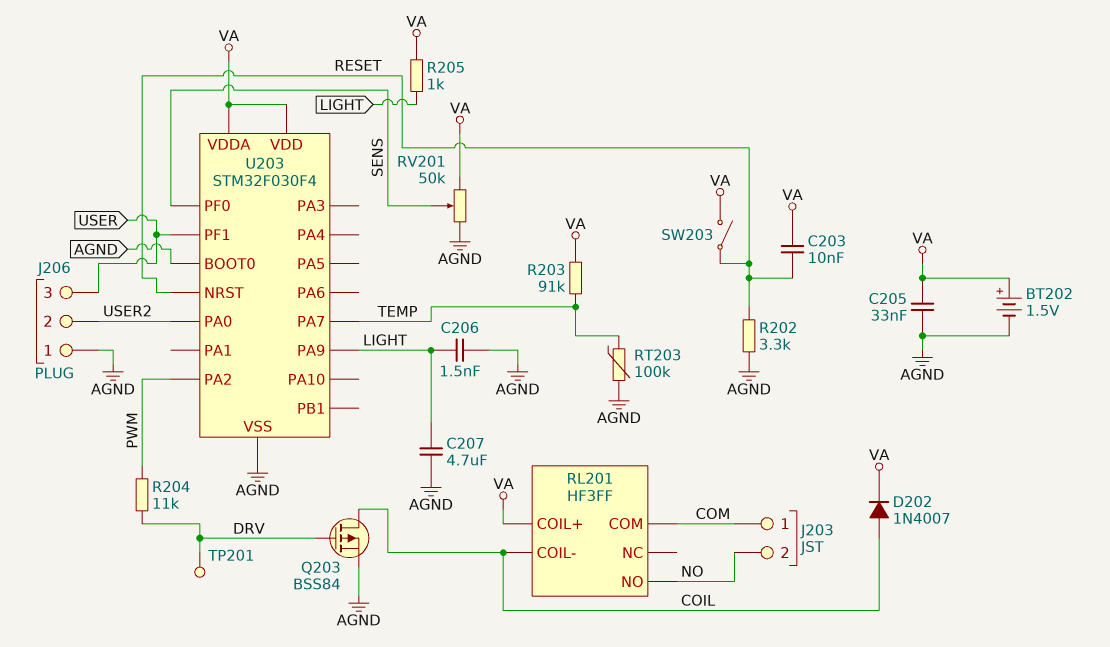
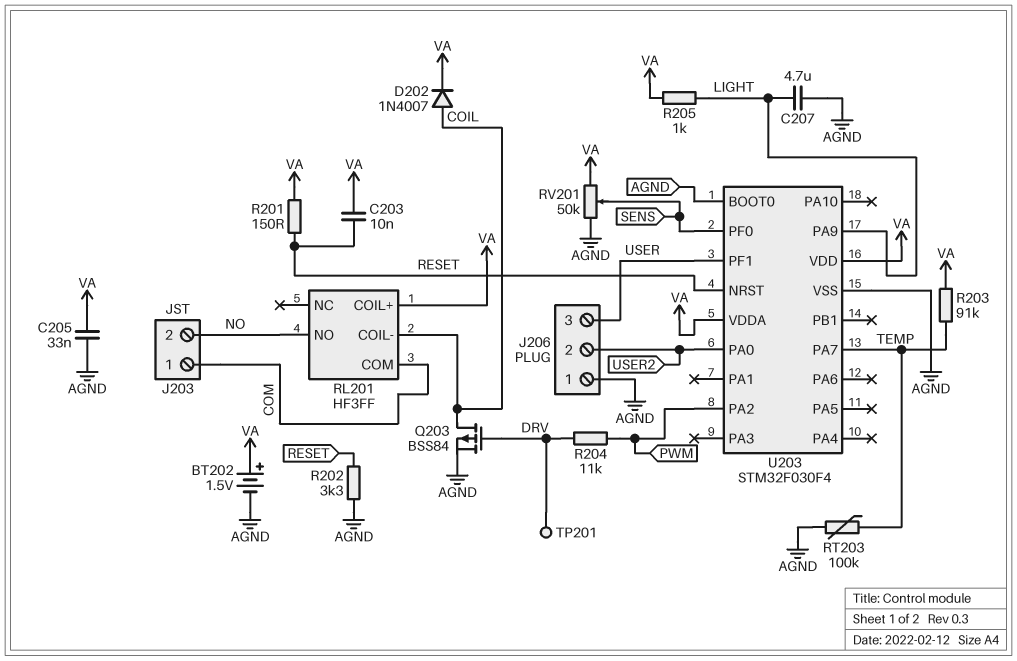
C206: 1.5nF (AGND, LIGHT) -> none
R201: none -> 150 (RESET, VA)
SW203: switch (RESET, VA) -> none

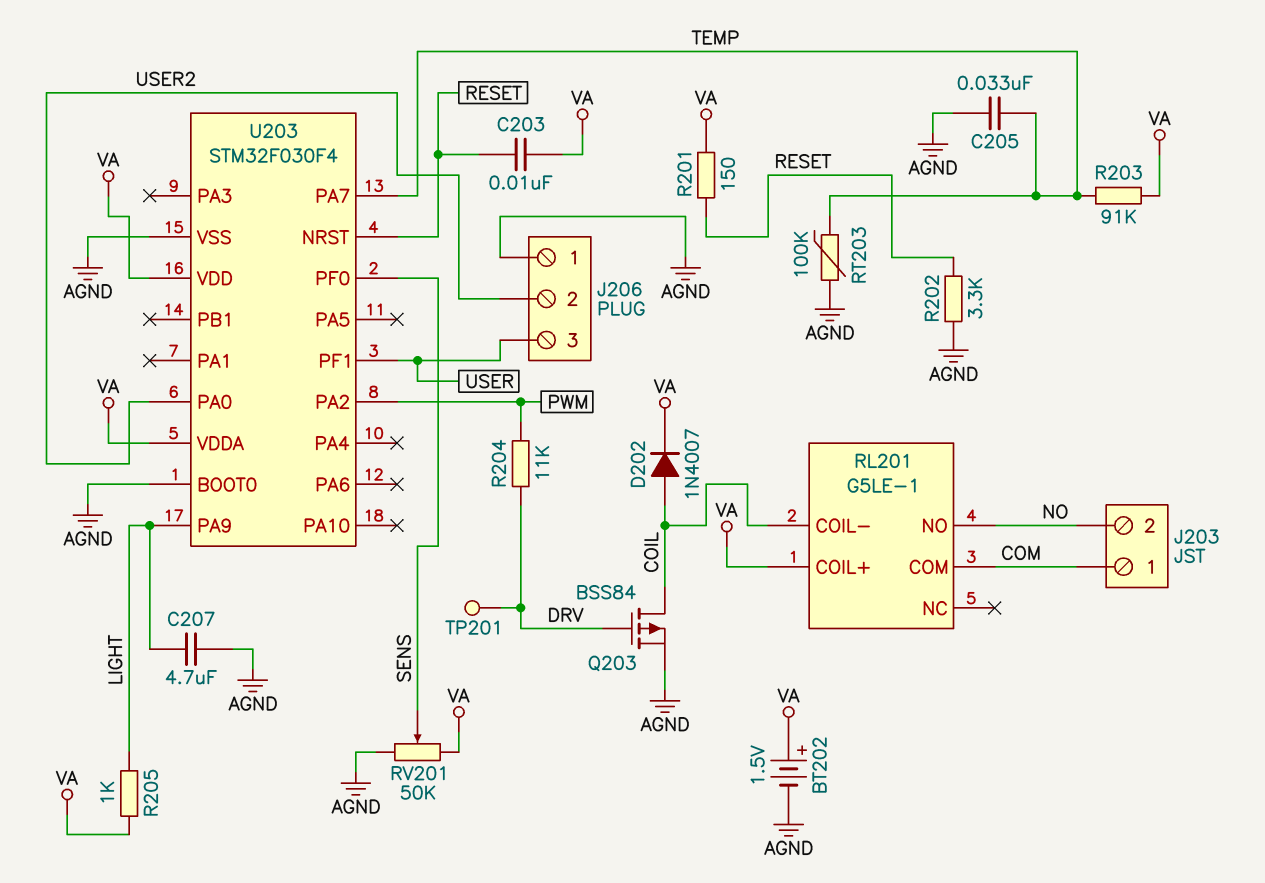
C205: 33nF (AGND, VA) -> 33nF (AGND, TEMP)
RL201: HF3FF -> G5LE-1

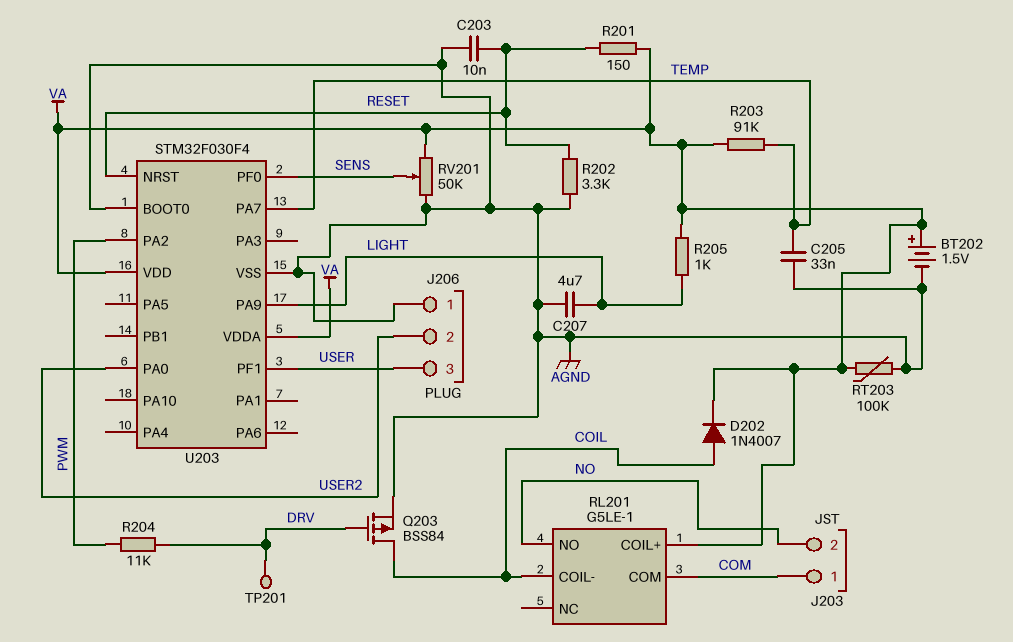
C203: 10nF (RESET, VA) -> 10nF (AGND, RESET)
RT203: 100k (AGND, TEMP) -> 100k (AGND, VA)

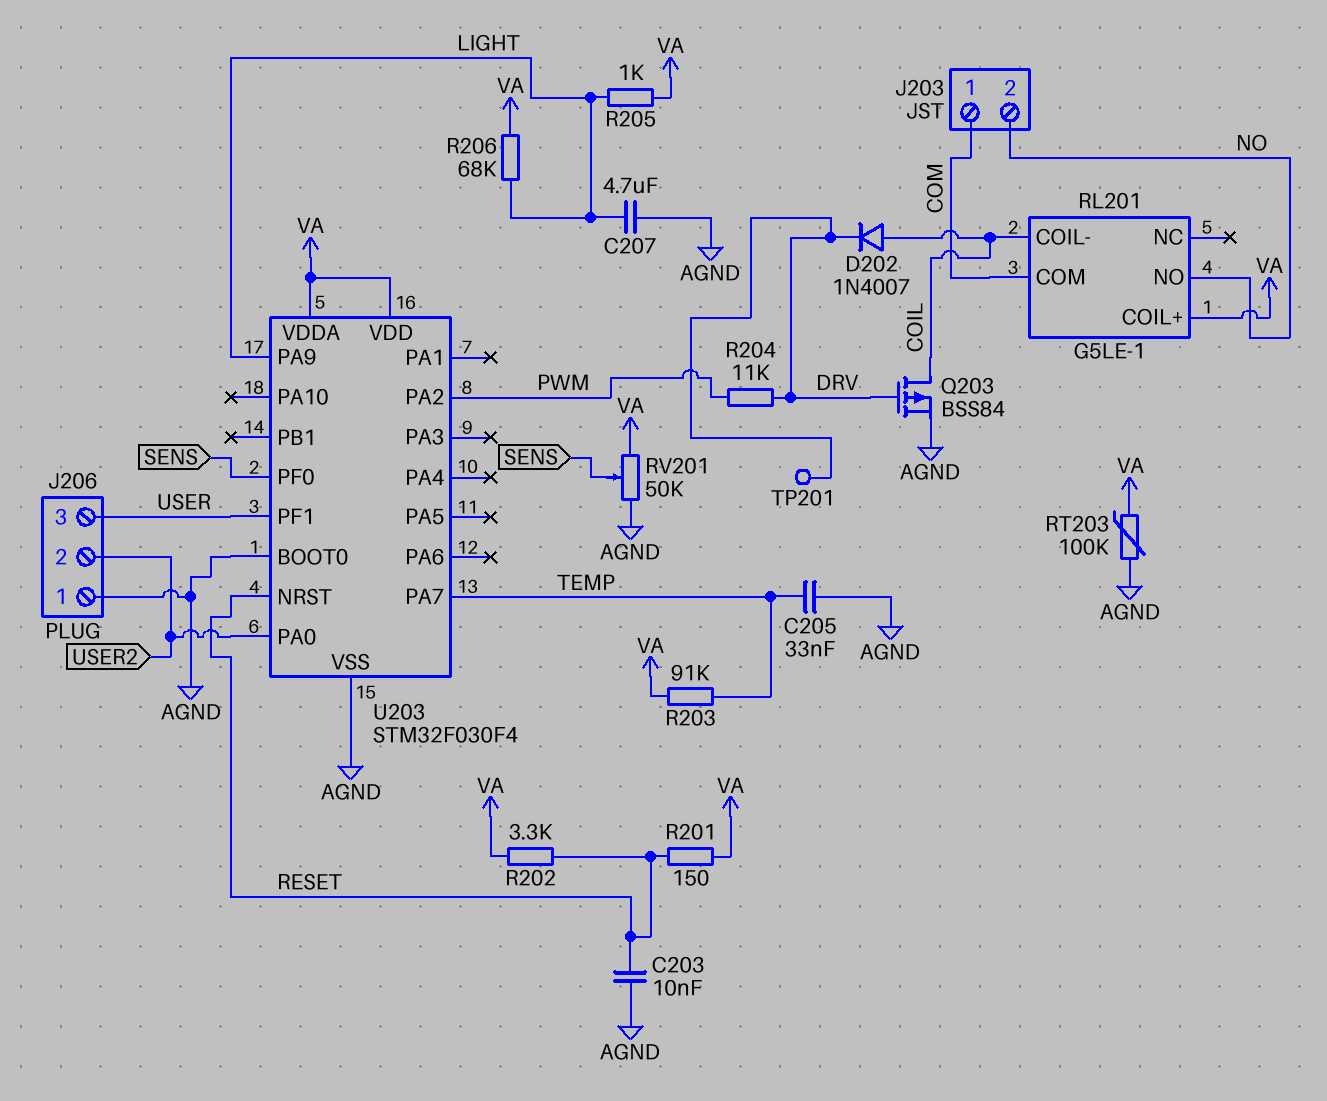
BT202: 1.5V (plus VA, minus AGND) -> none
D202: diode 1N4007 (A COIL, K VA) -> diode 1N4007 (A COIL, K DRV)
R202: 3.3k (AGND, RESET) -> 3.3k (RESET, VA)
R206: none -> 68k (LIGHT, VA)

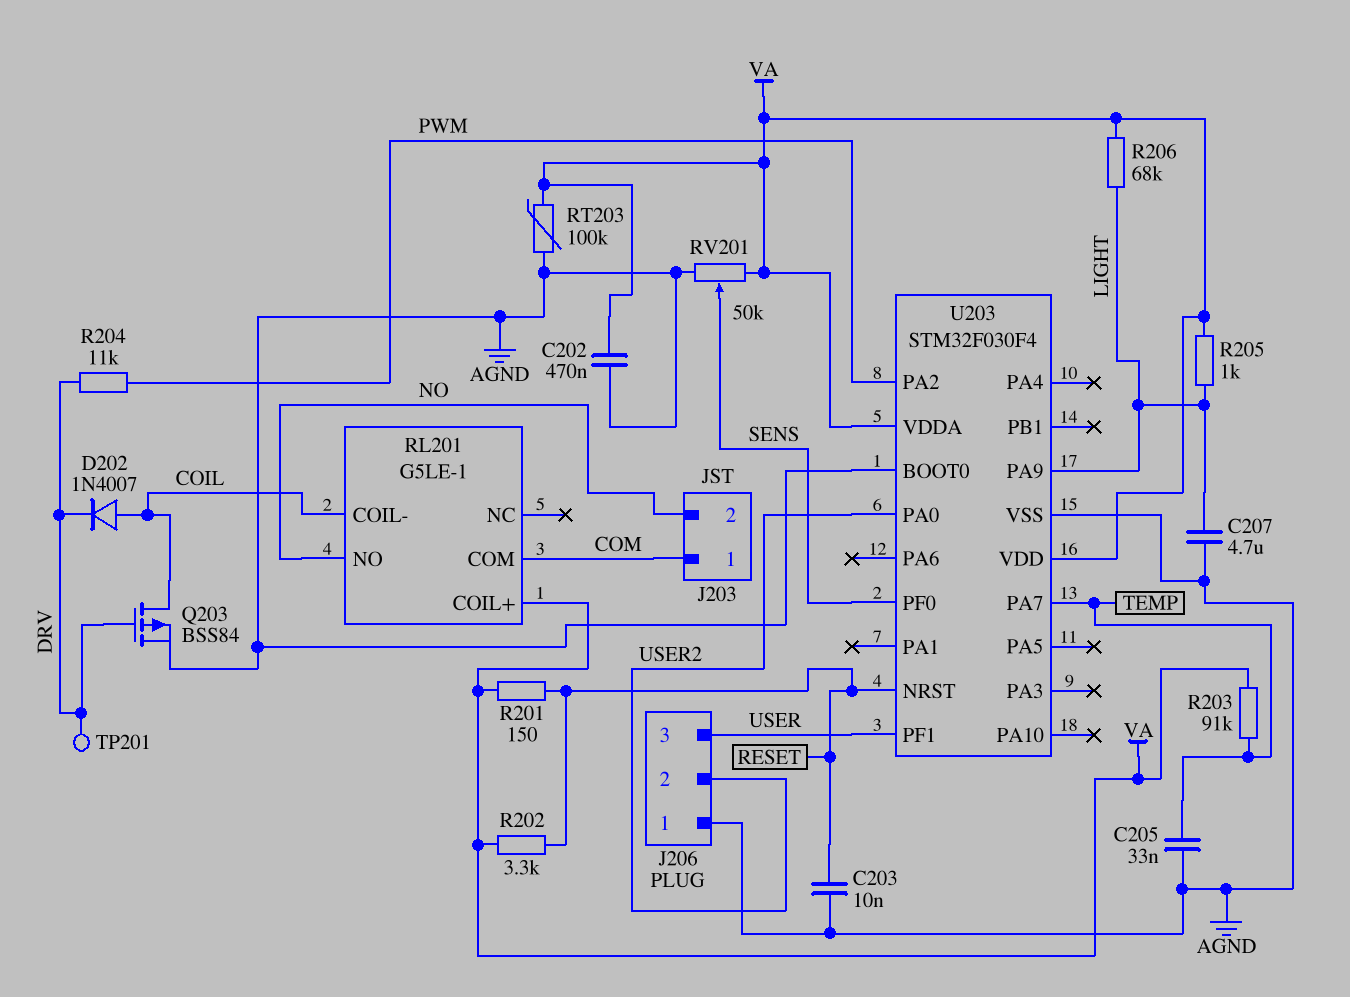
C202: none -> 470nF (AGND, VA)

